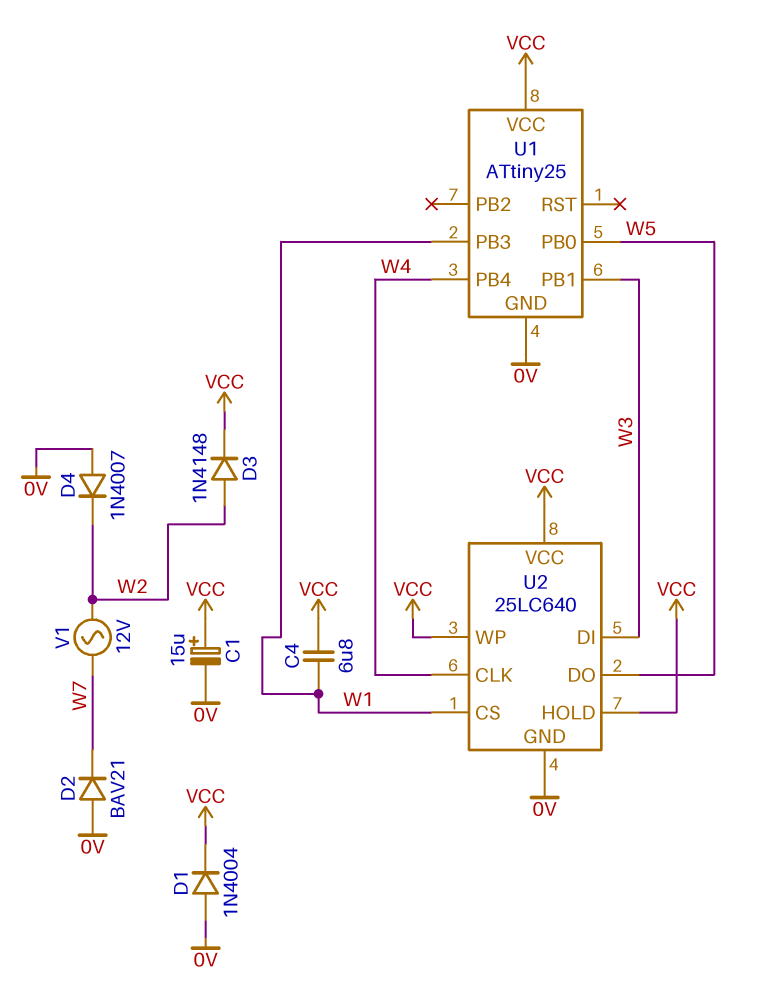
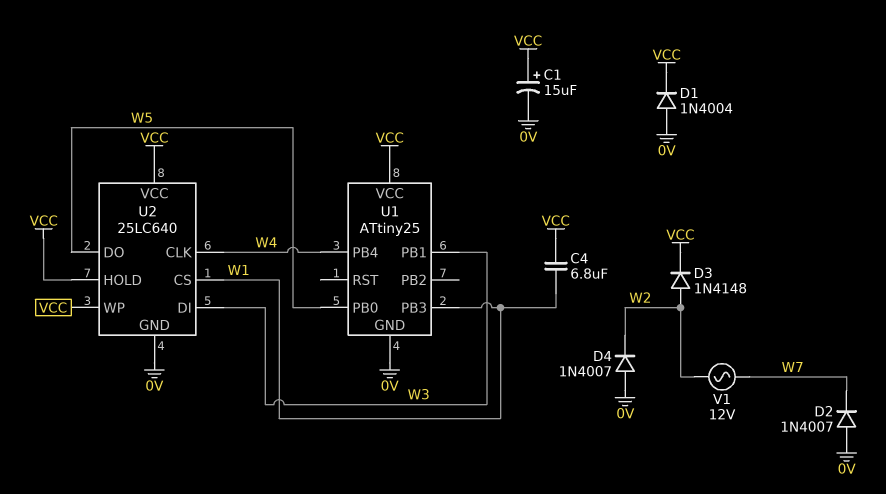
D2: diode BAV21 (A 0V, K W7) -> diode 1N4007 (A 0V, K W7)

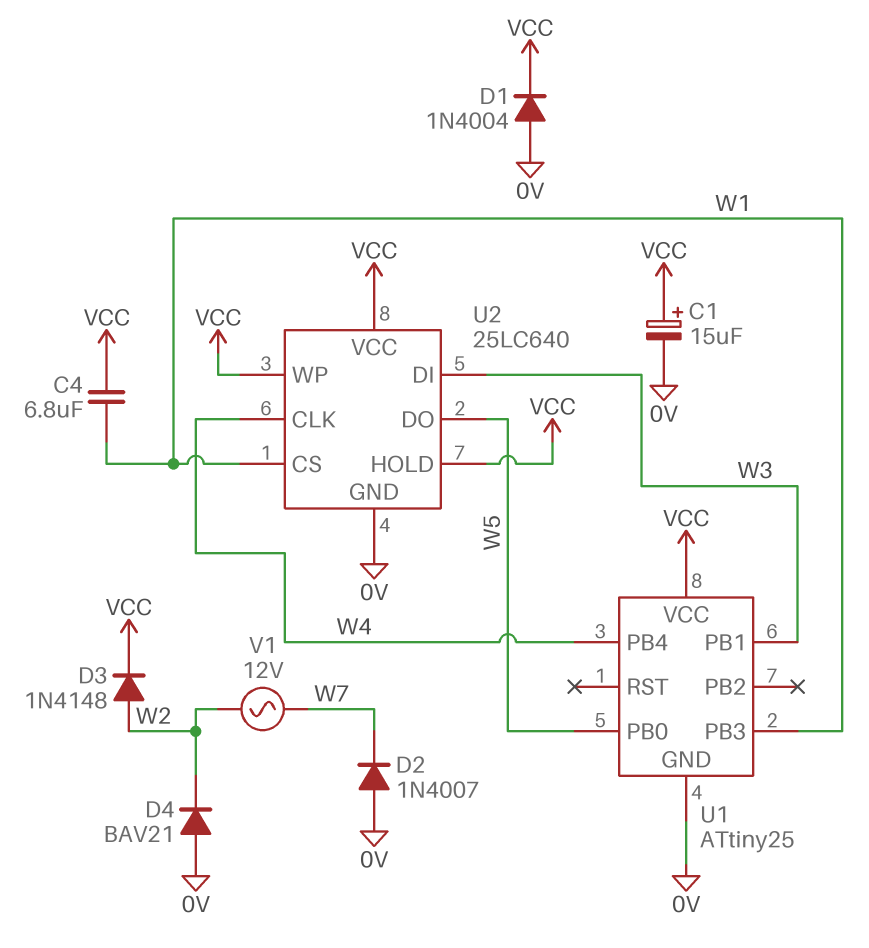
D4: diode 1N4007 (A 0V, K W2) -> diode BAV21 (A 0V, K W2)

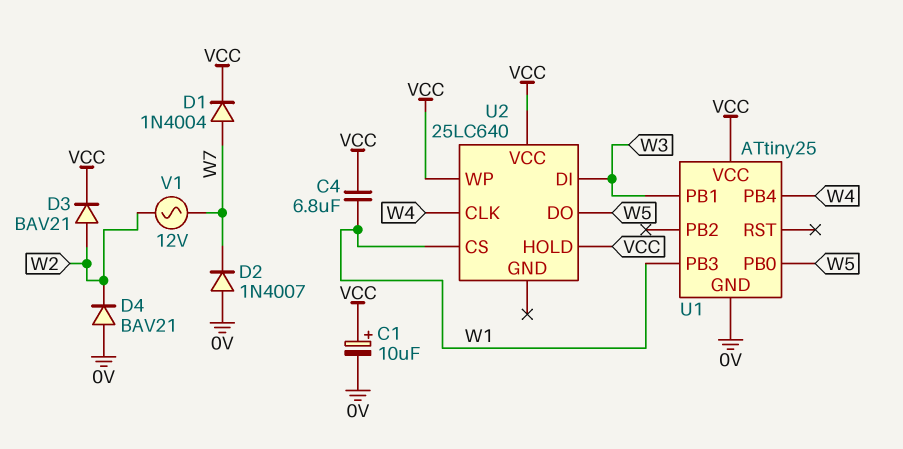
C1: 15uF (plus VCC, minus 0V) -> 10uF (plus VCC, minus 0V)
D1: diode 1N4004 (A 0V, K VCC) -> diode 1N4004 (A W7, K VCC)
D3: diode 1N4148 (A W2, K VCC) -> diode BAV21 (A W2, K VCC)
U2 pin GND: 0V -> none

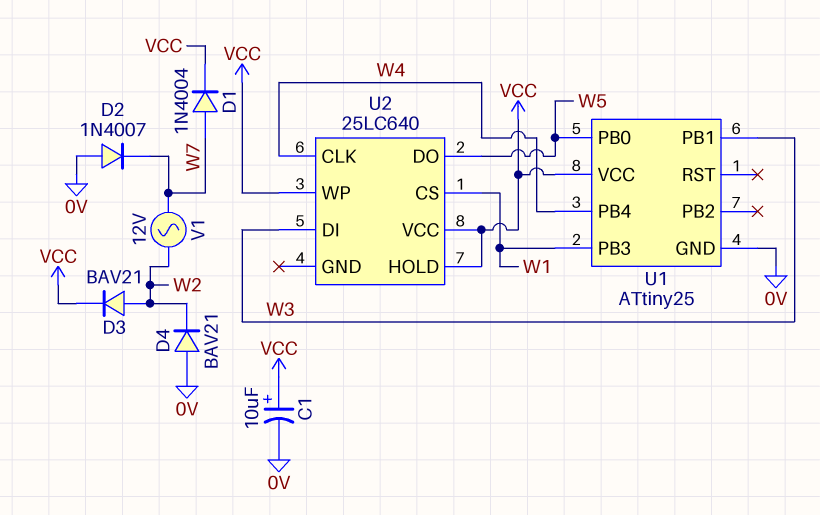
C4: 6.8uF (VCC, W1) -> none

